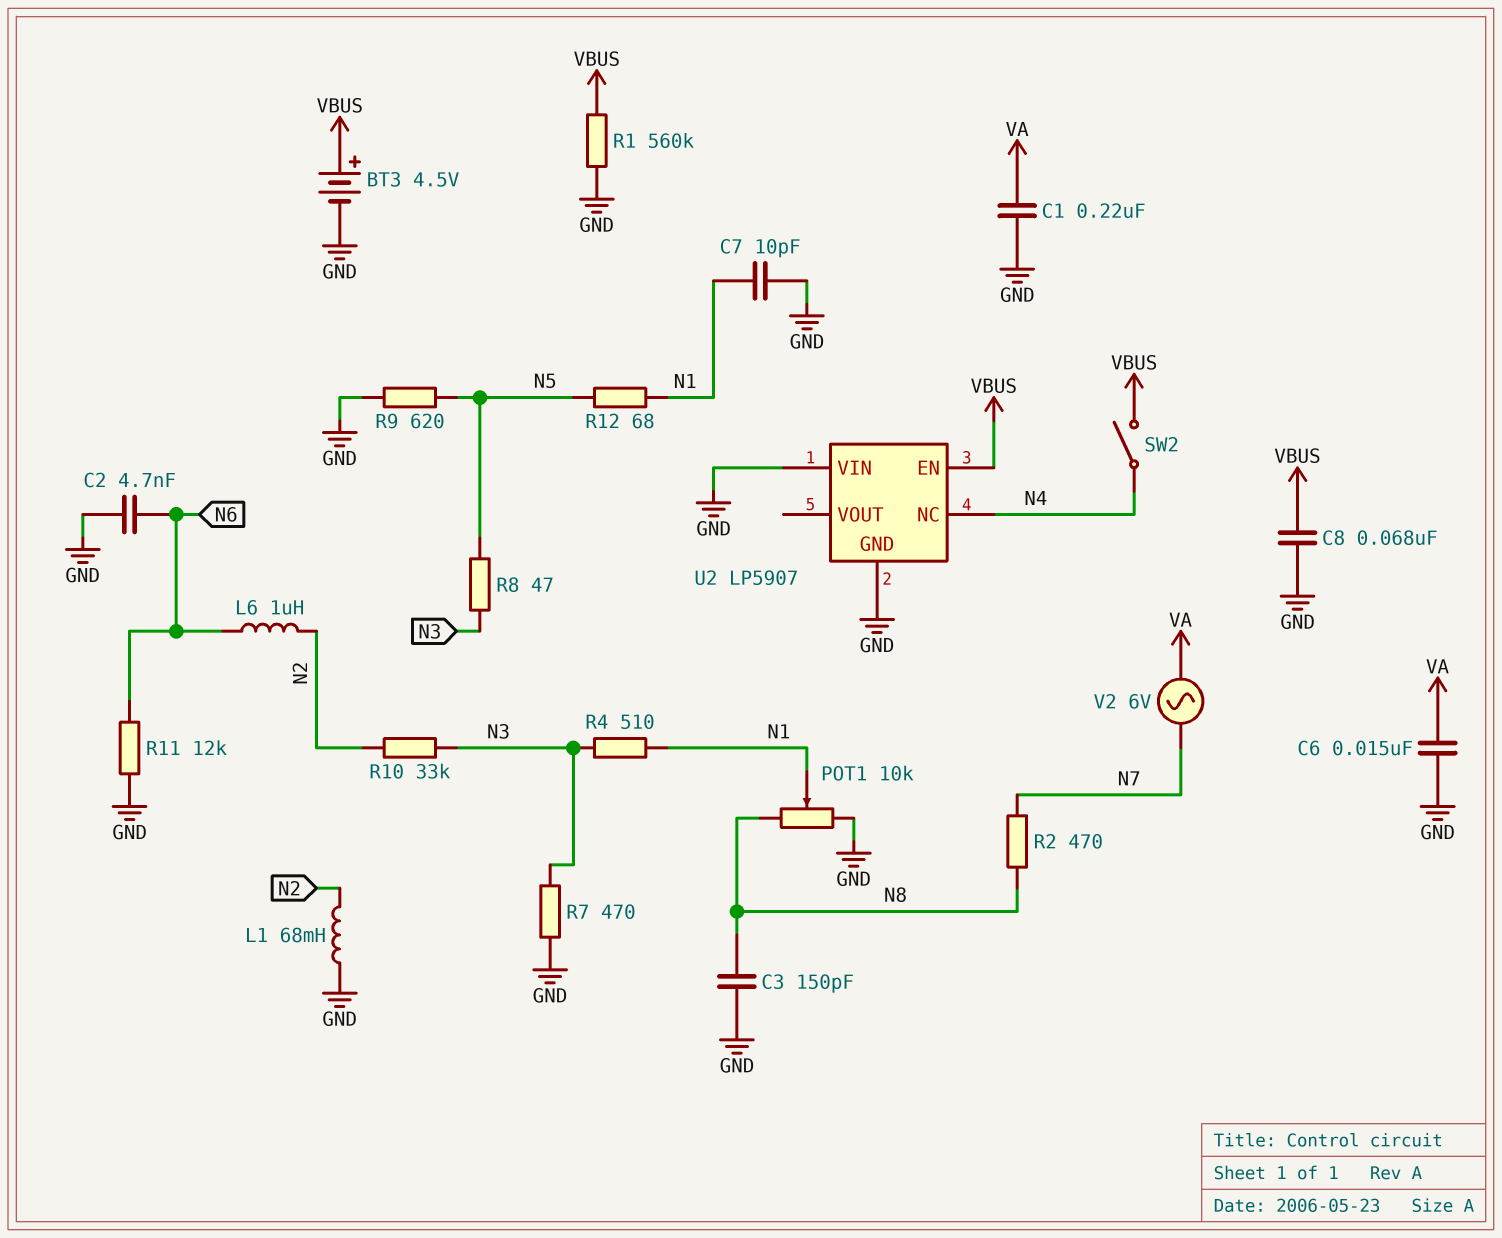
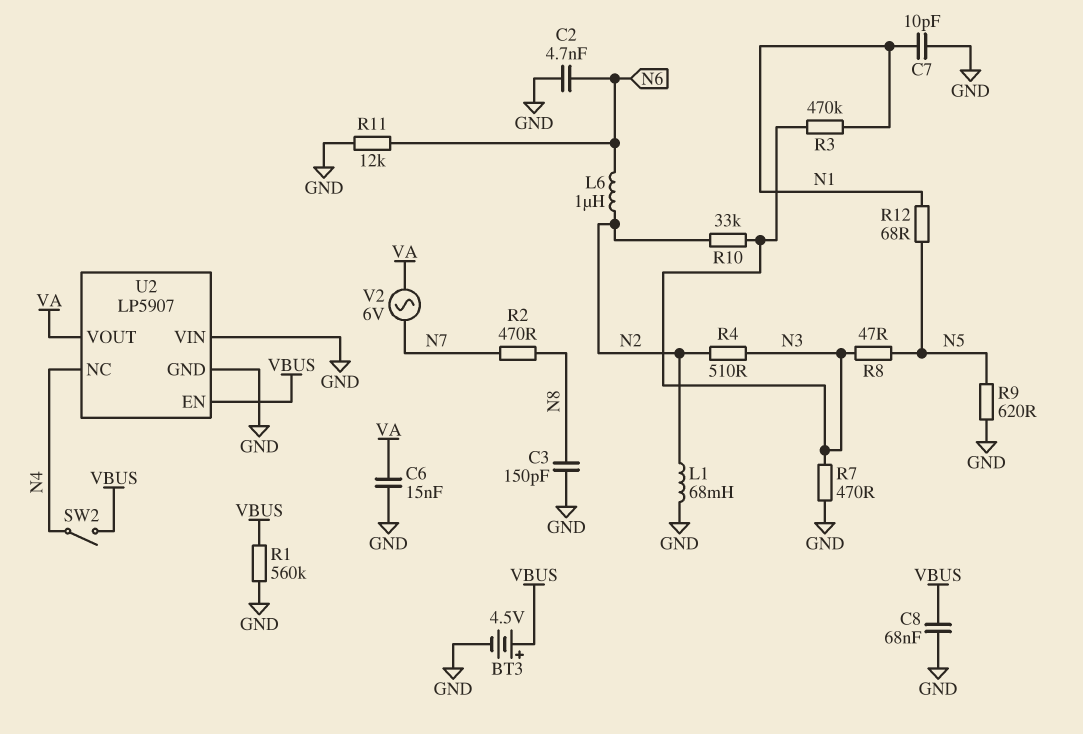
C1: 220nF (GND, VA) -> none
POT1: 10k (GND, N8, wiper N1) -> none
R3: none -> 470k (N1, N3)
R4: 510 (N1, N3) -> 510 (N2, N3)
U2 pin VOUT: none -> VA

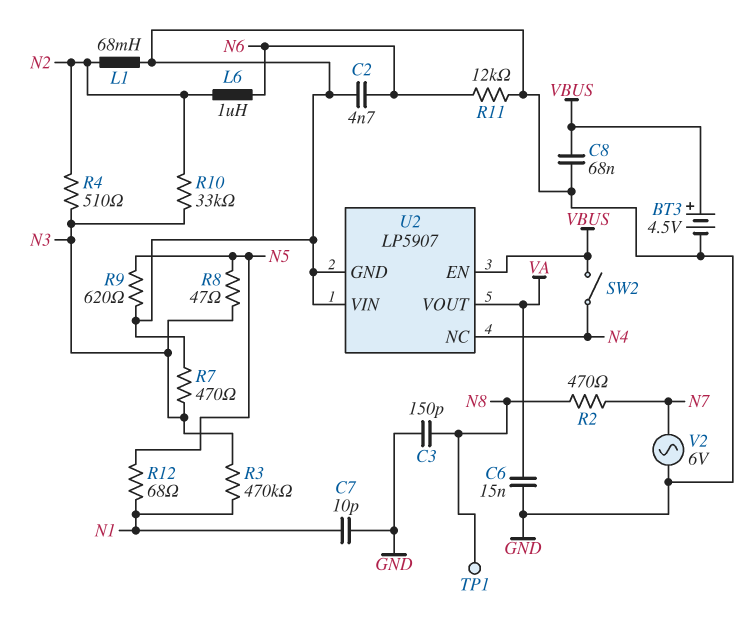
R1: 560k (GND, VBUS) -> none
TP1: none -> test point (N8)
V2: AC 6V (N7, VA) -> AC 6V (GND, N7)

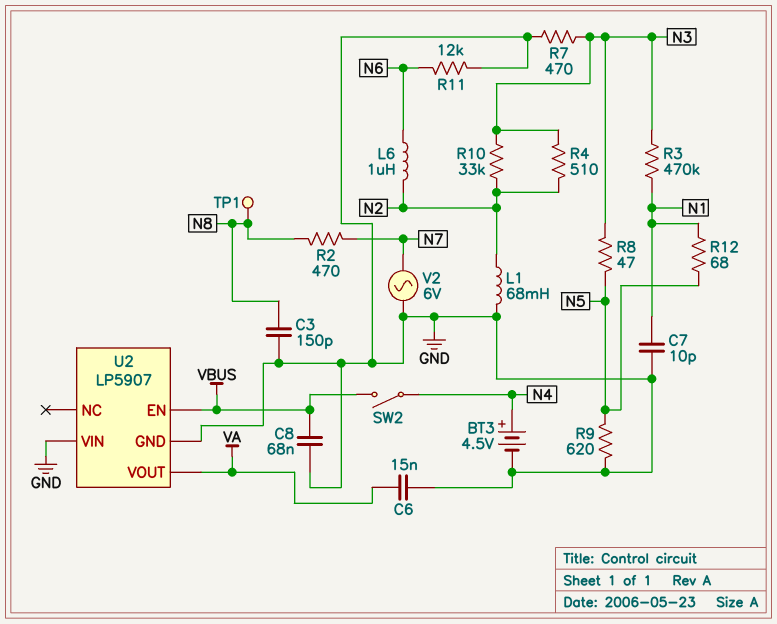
BT3: 4.5V (plus VBUS, minus GND) -> 4.5V (plus N4, minus GND)
C2: 4.7nF (GND, N6) -> none
U2 pin NC: N4 -> none

